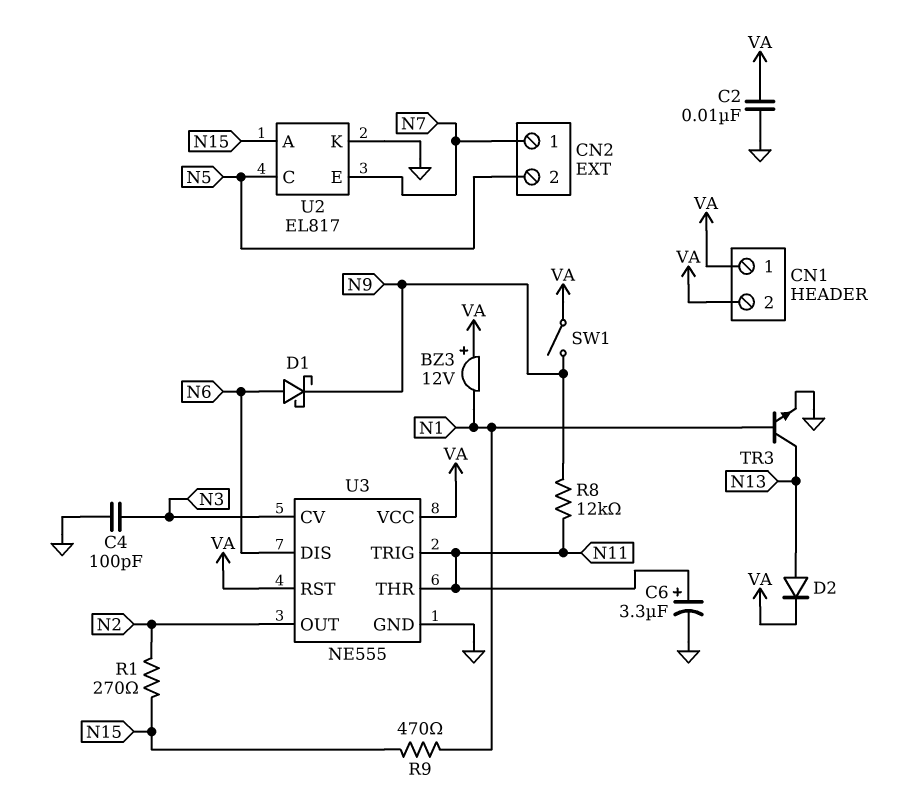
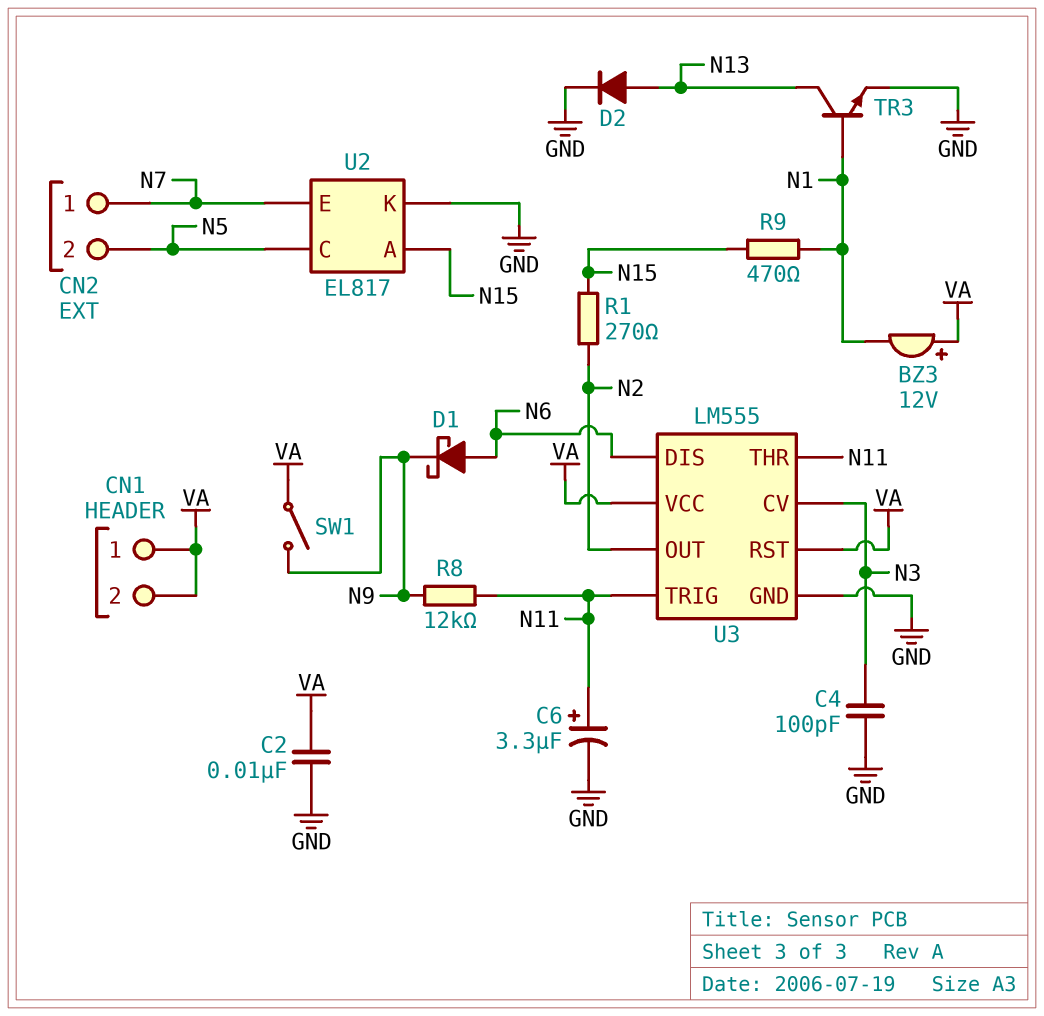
D2: diode (A N13, K VA) -> diode (A N13, K GND)
U3: NE555 -> LM555

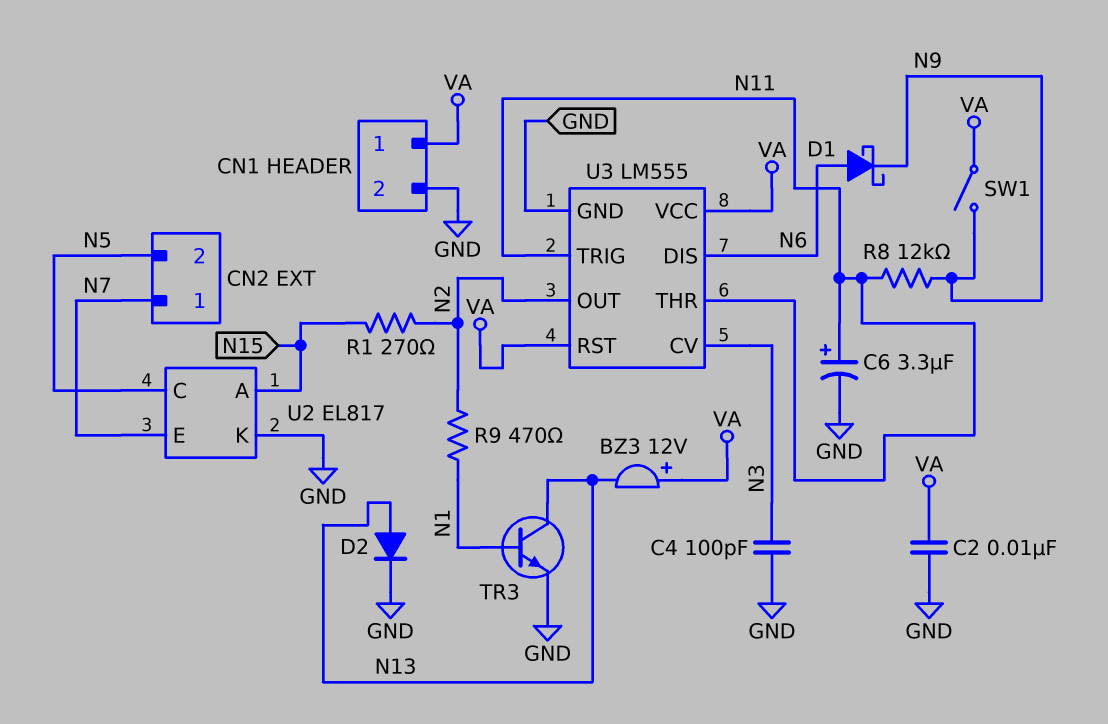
BZ3: buzzer 12V (plus VA, minus N1) -> buzzer 12V (plus VA, minus N13)
CN1 pin 2: VA -> GND
R9: 470 (N1, N15) -> 470 (N1, N2)

